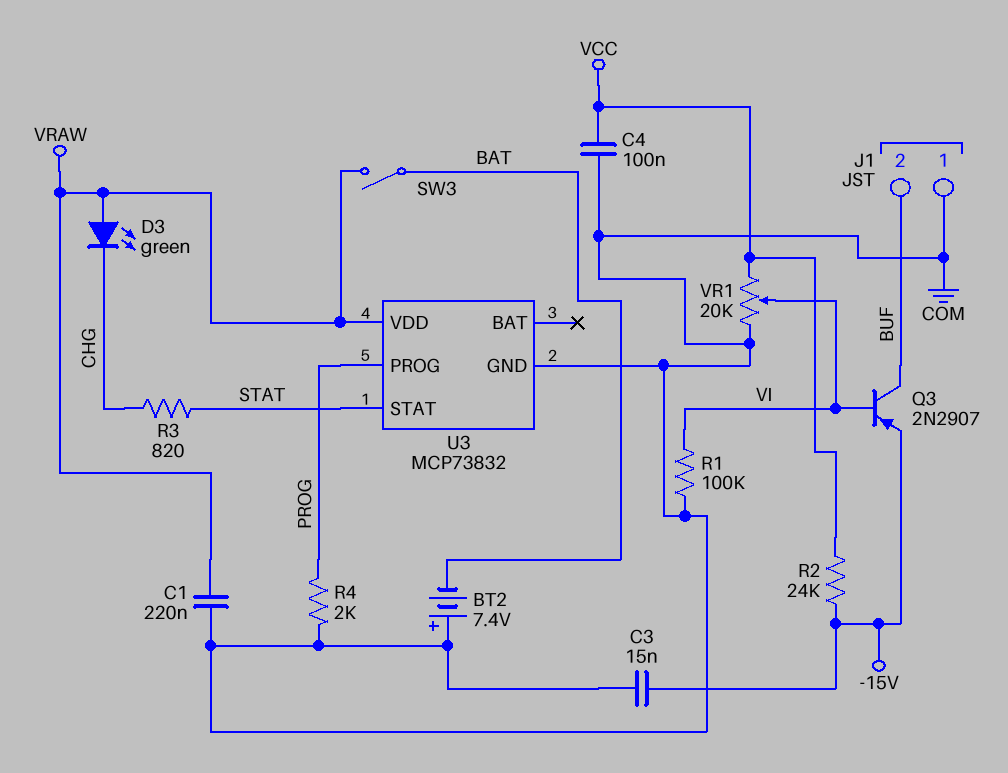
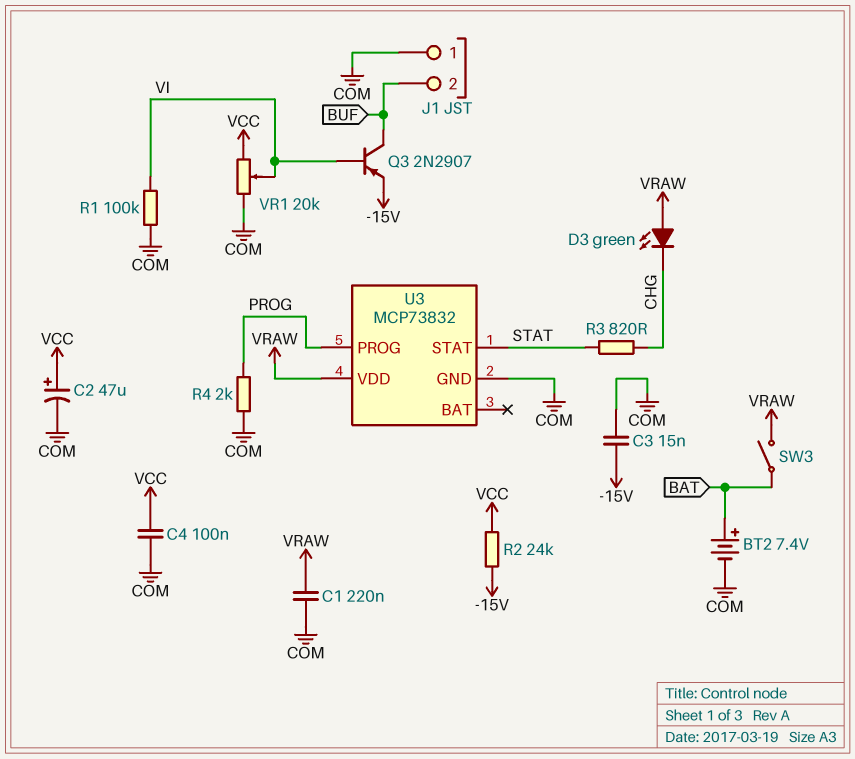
BT2: 7.4V (plus COM, minus BAT) -> 7.4V (plus BAT, minus COM)
C2: none -> 47uF (plus VCC, minus COM)

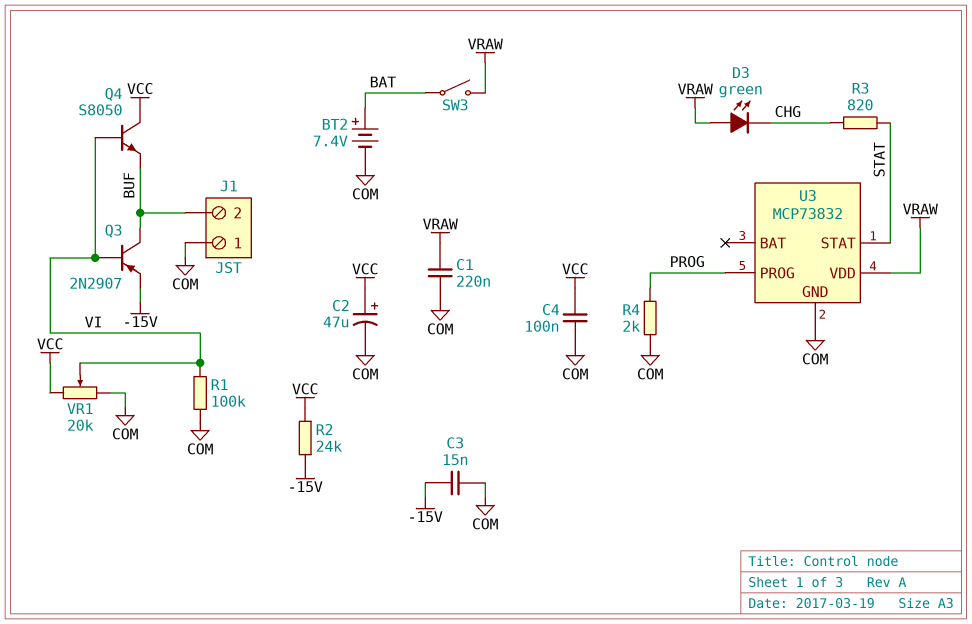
Q4: none -> NPN S8050 (B VI, C VCC, E BUF)

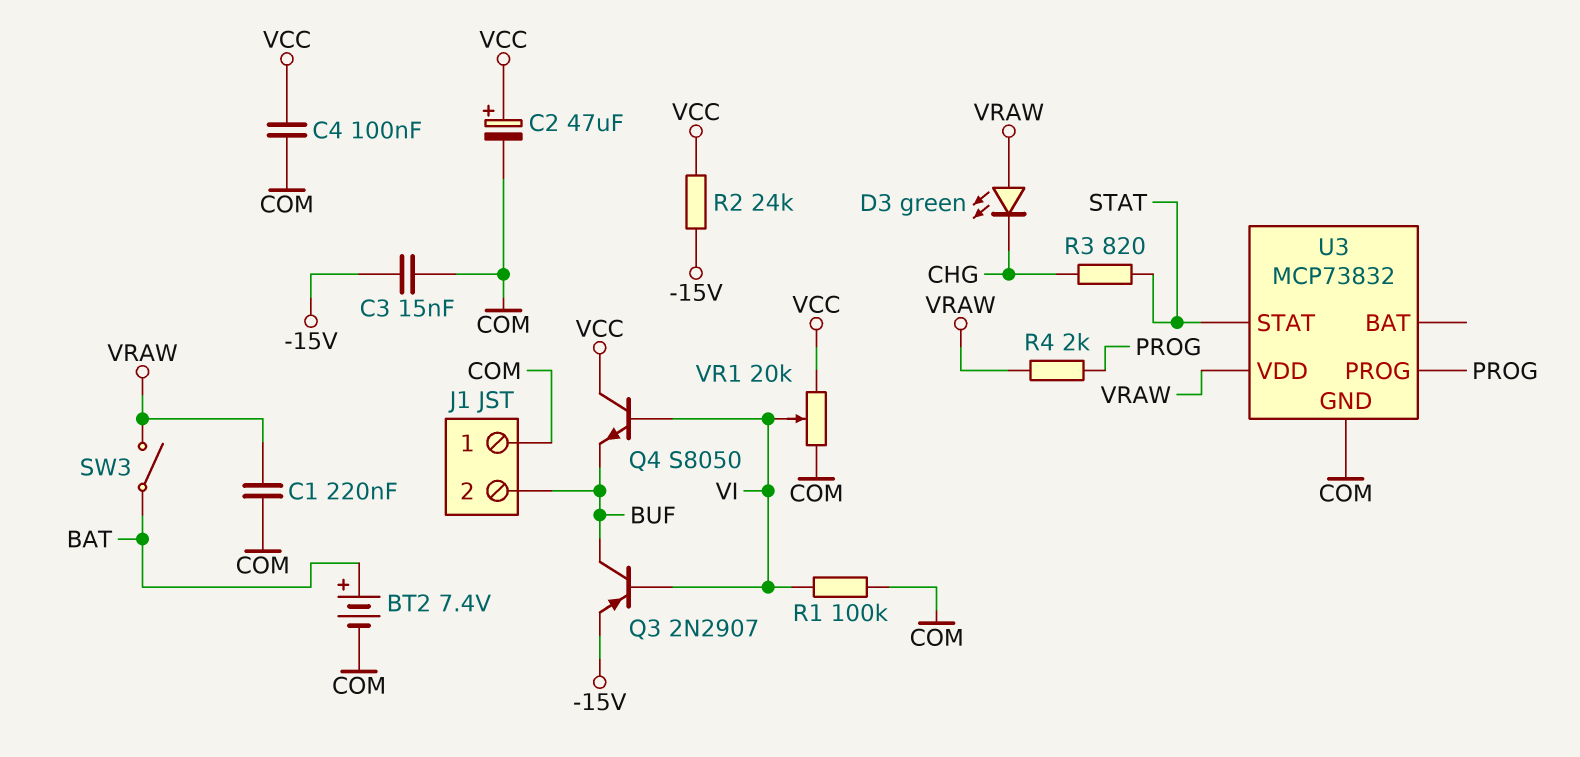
R4: 2k (COM, PROG) -> 2k (PROG, VRAW)

